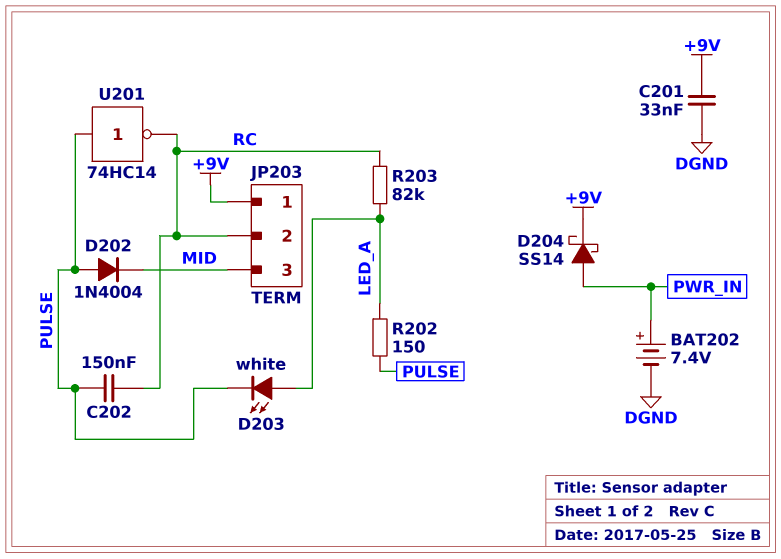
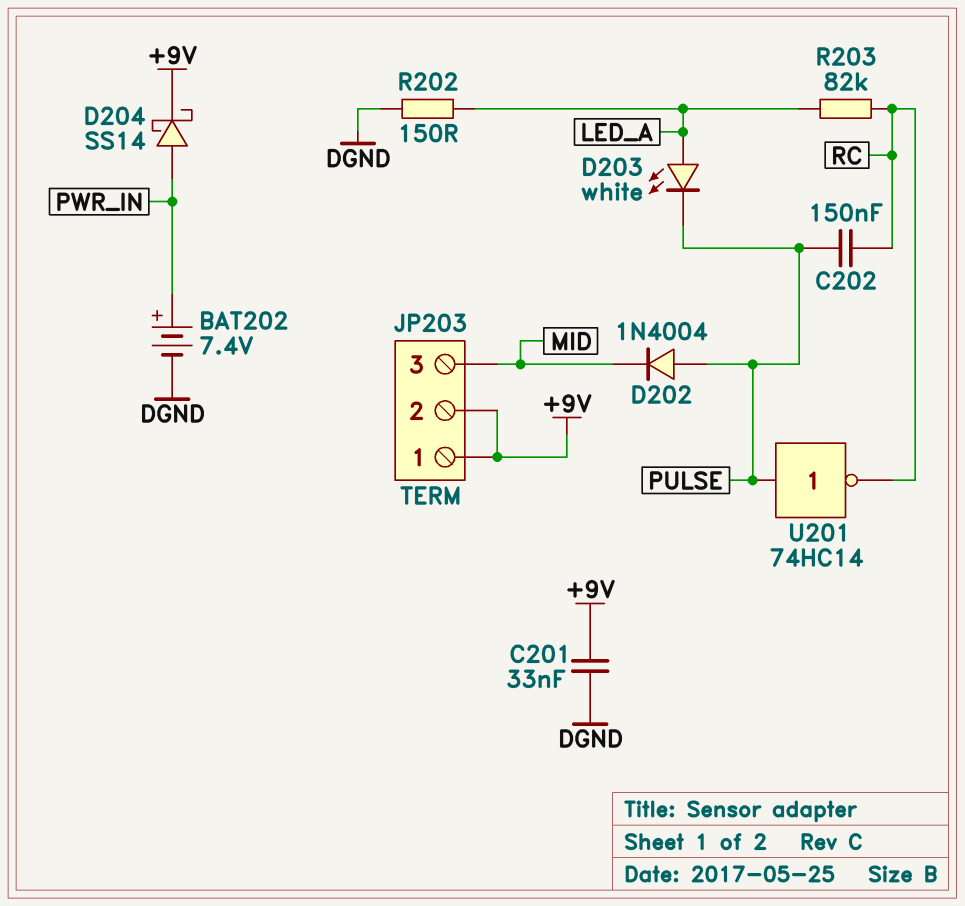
JP203 pin 2: RC -> +9V
R202: 150 (LED_A, PULSE) -> 150 (DGND, LED_A)

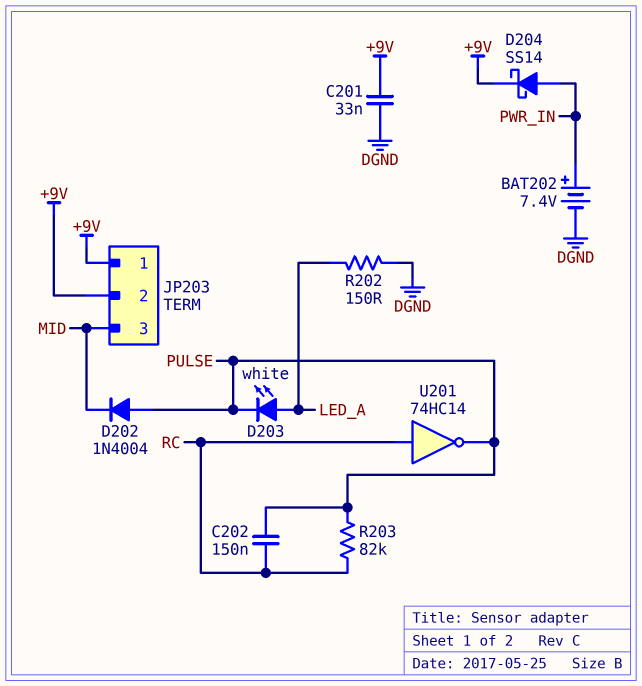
R203: 82k (LED_A, RC) -> 82k (PULSE, RC)
U201: NOT 74HC14 (in PULSE, out RC) -> NOT 74HC14 (in RC, out PULSE)

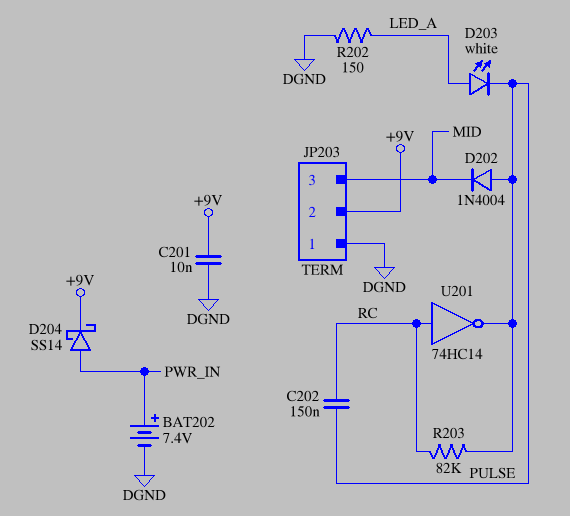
C201: 33nF (+9V, DGND) -> 10nF (+9V, DGND)
JP203 pin 1: +9V -> DGND

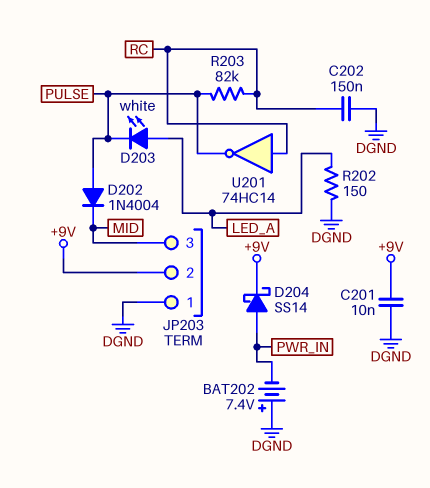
BAT202: 7.4V (plus PWR_IN, minus DGND) -> 7.4V (plus DGND, minus PWR_IN)
C202: 150nF (PULSE, RC) -> 150nF (DGND, RC)

